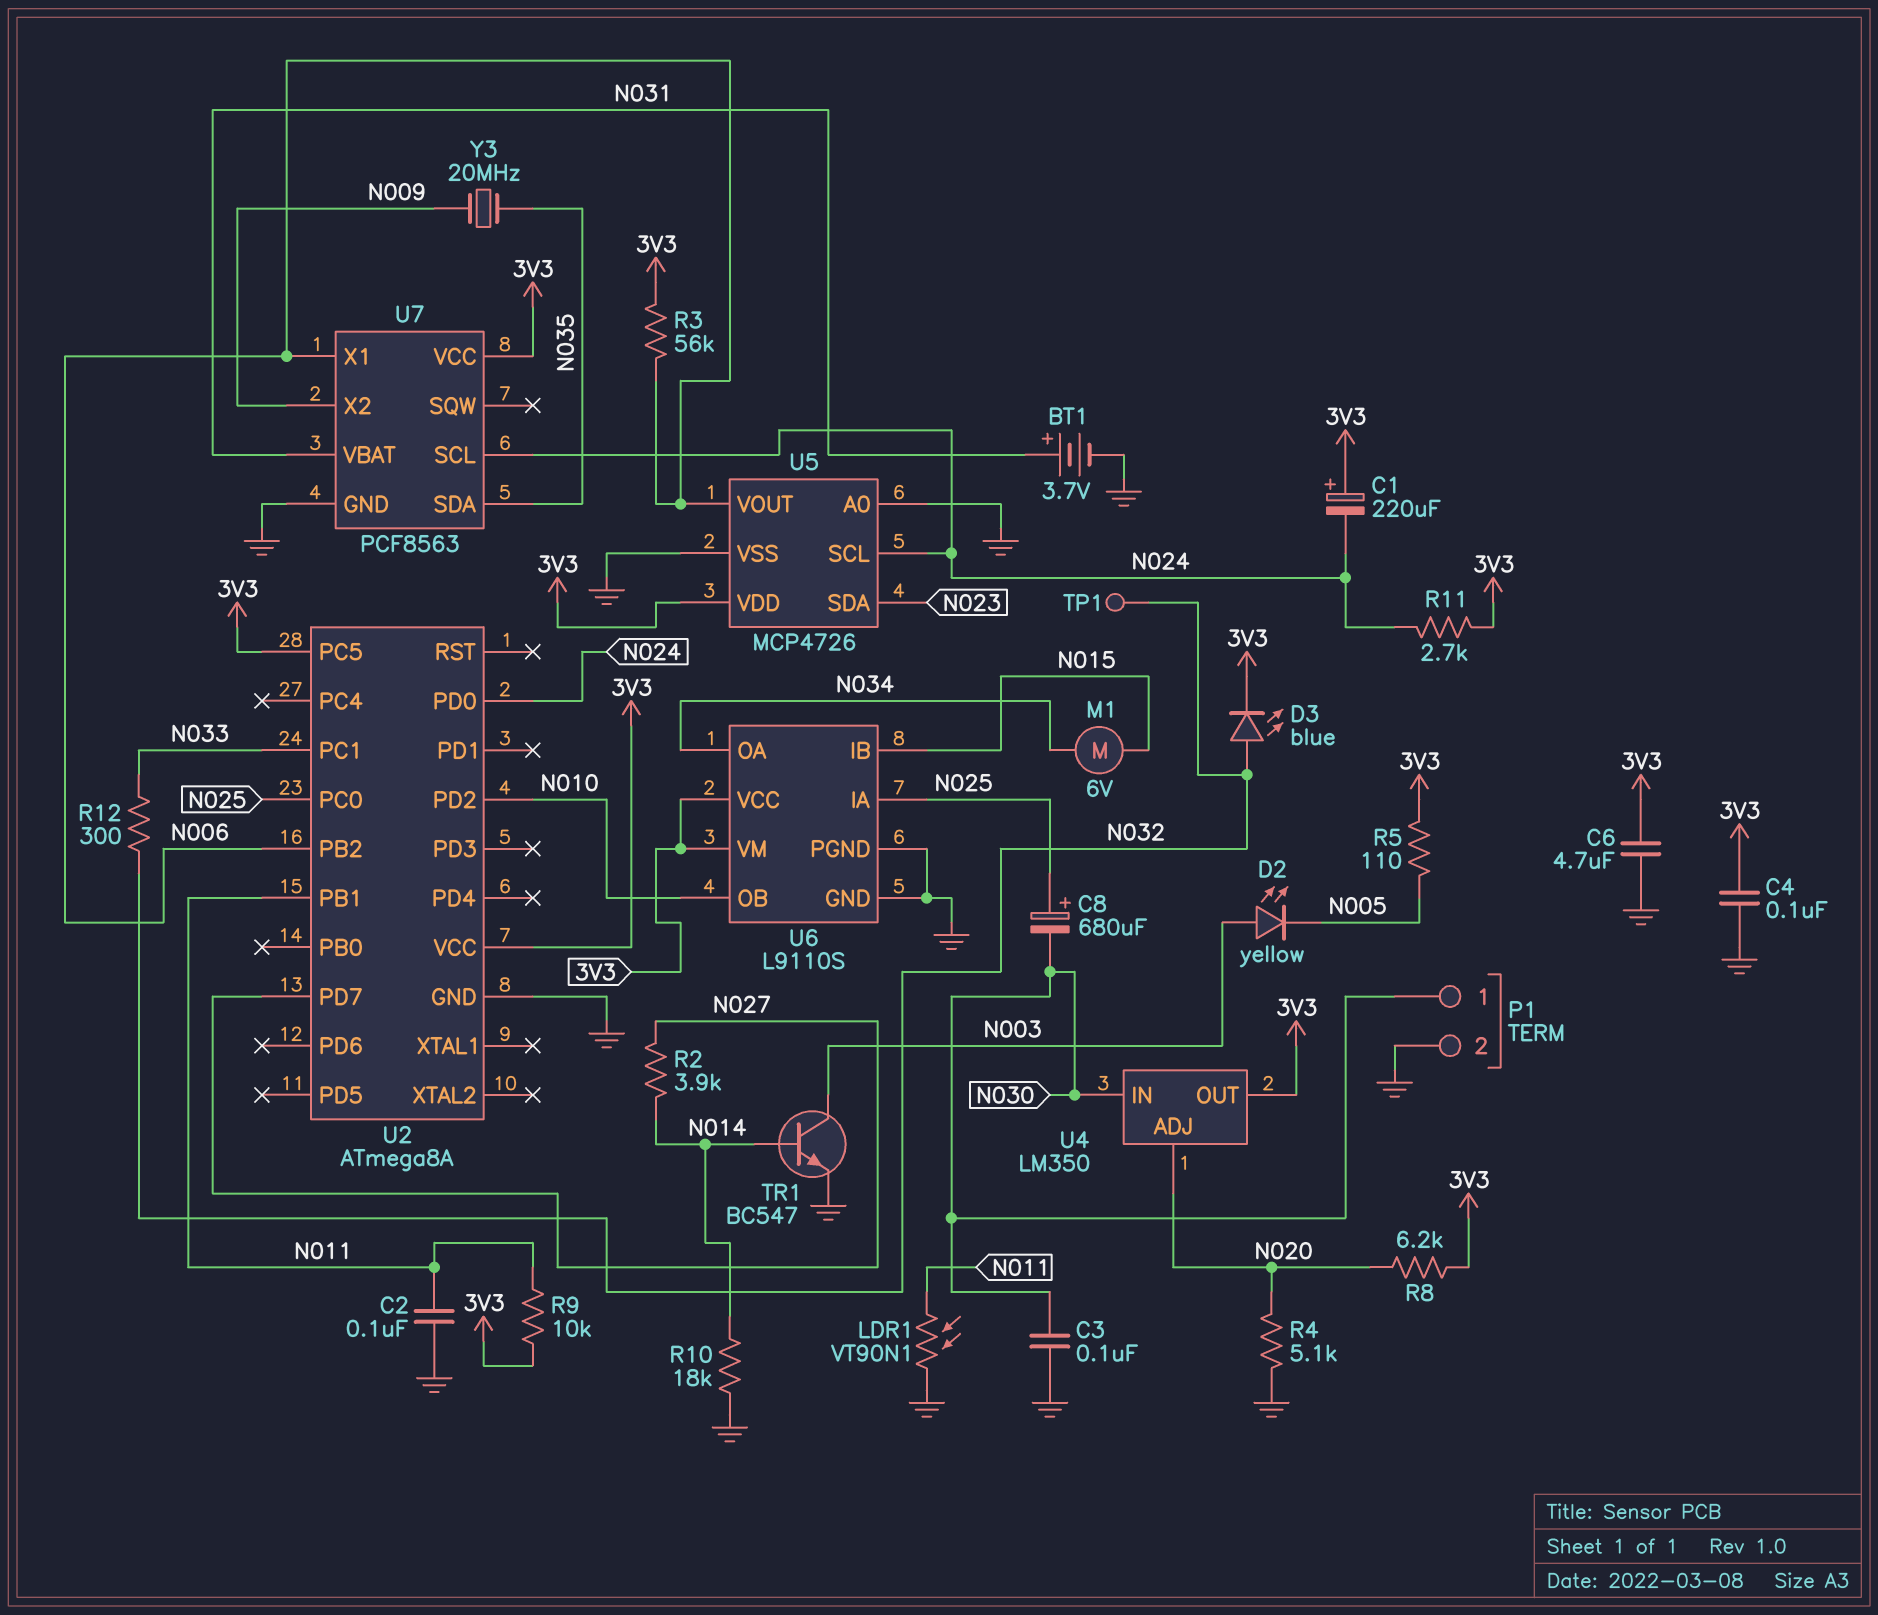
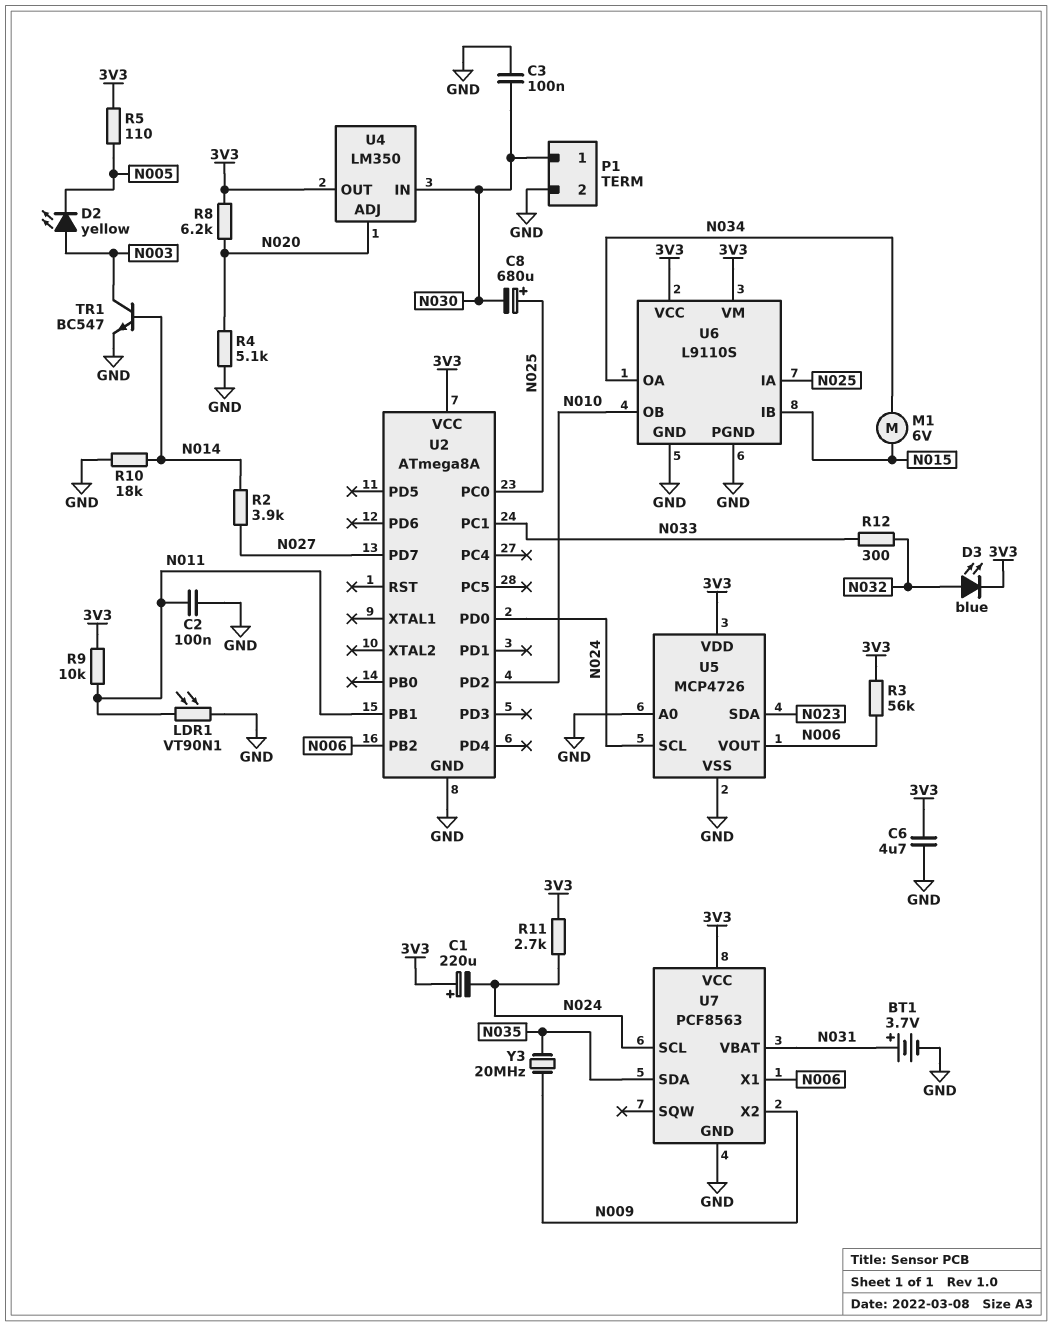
C4: 100nF (3V3, GND) -> none
TP1: test point (N032) -> none
U2 pin PC5: 3V3 -> none

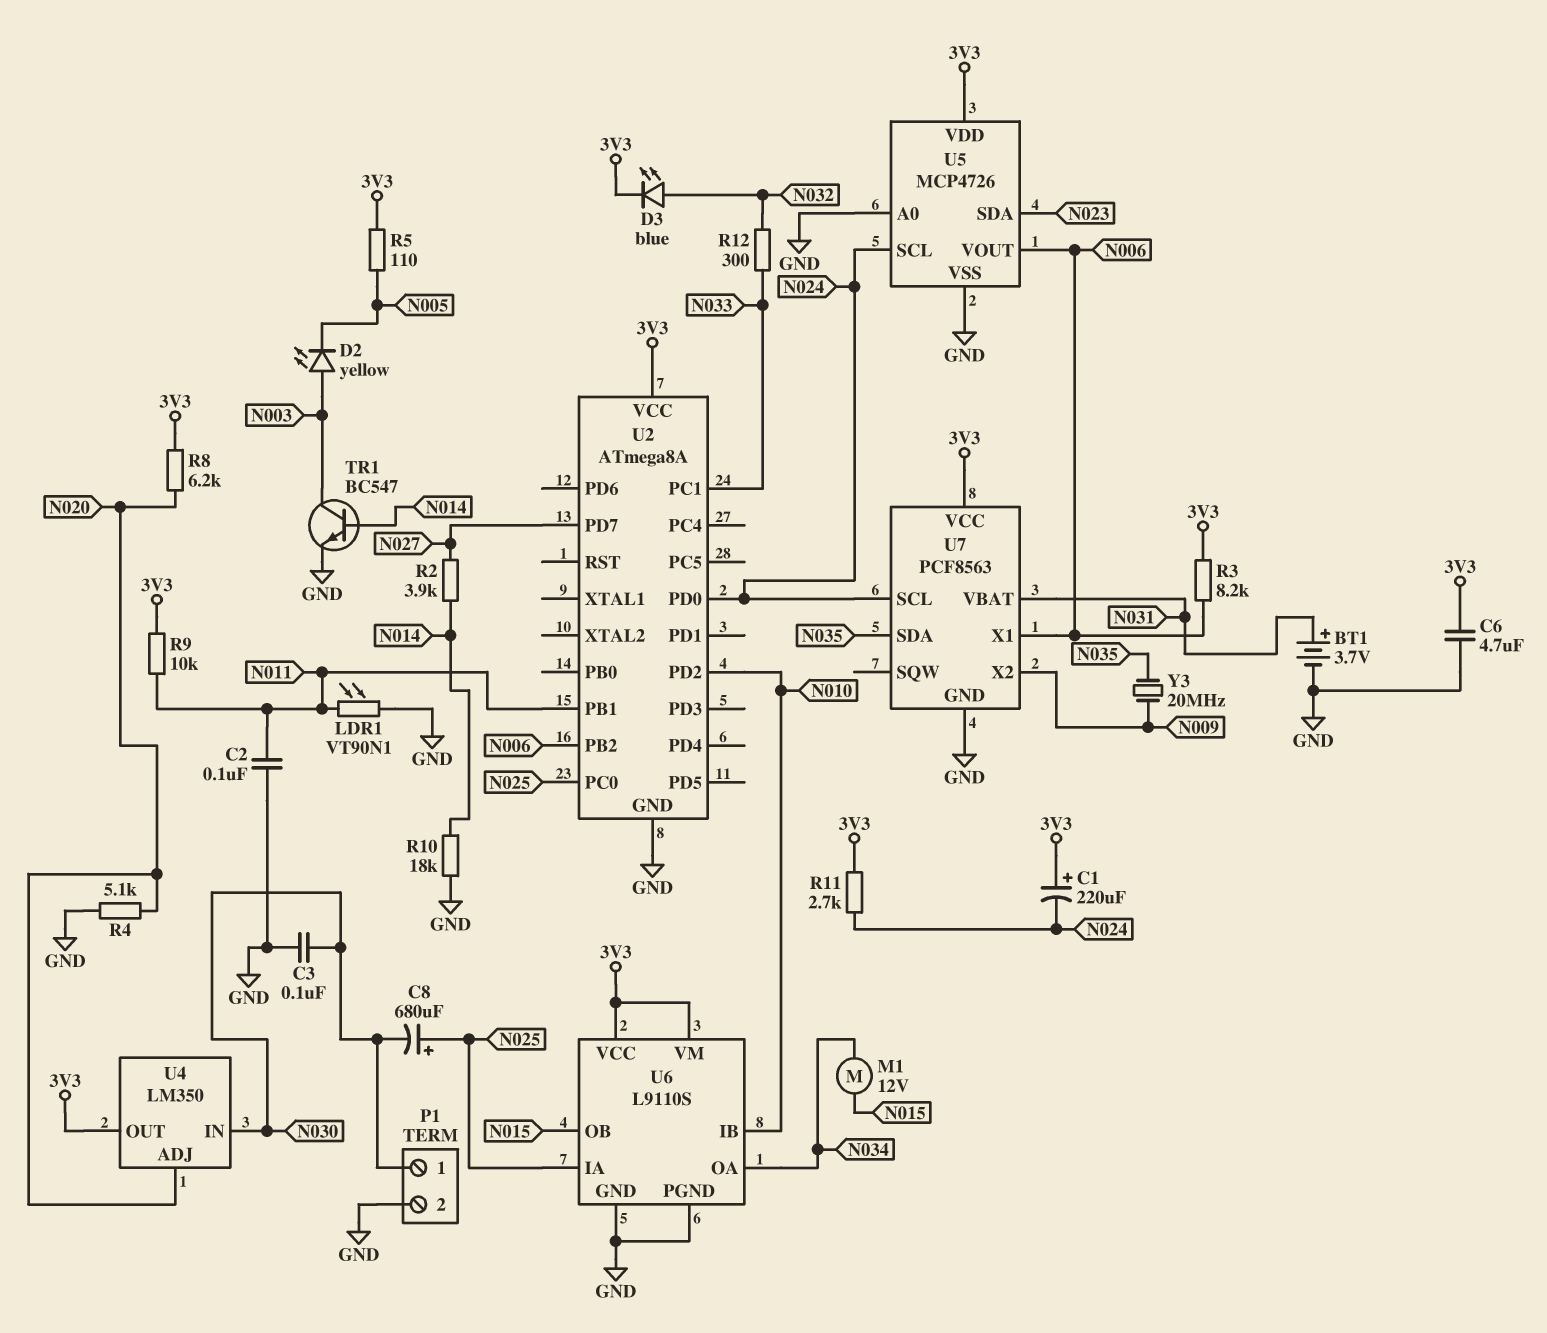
M1: motor 6V (N015, N034) -> motor 12V (N015, N034)
R3: 56k (3V3, N006) -> 8.2k (3V3, N006)
U6 pin IB: N015 -> N010
U6 pin OB: N010 -> N015

